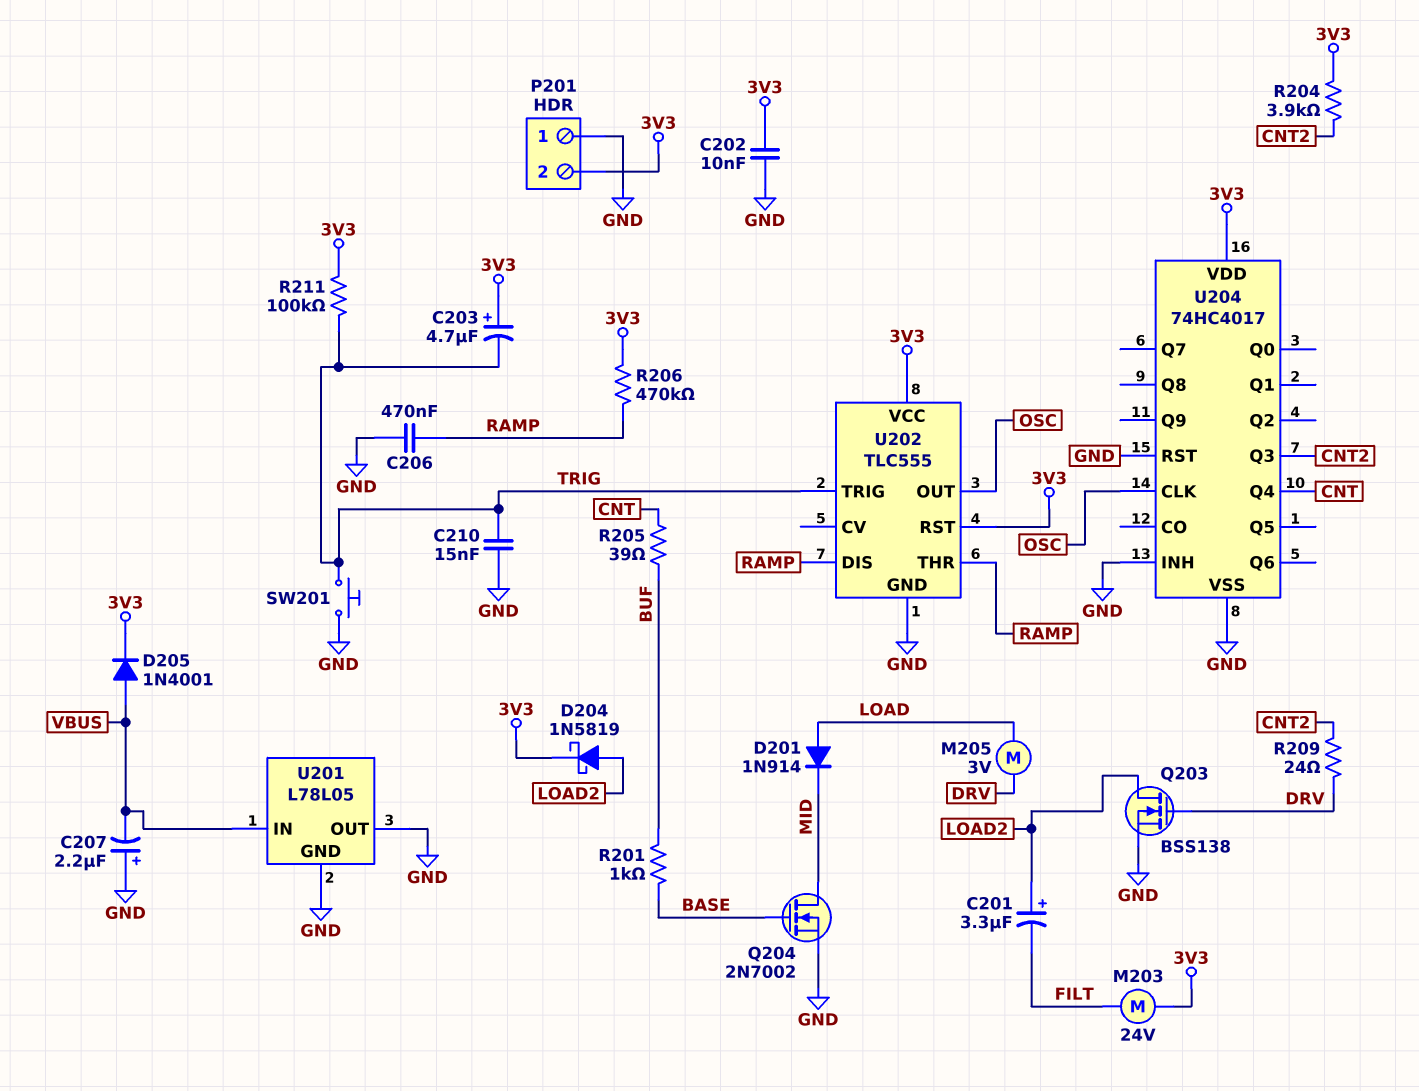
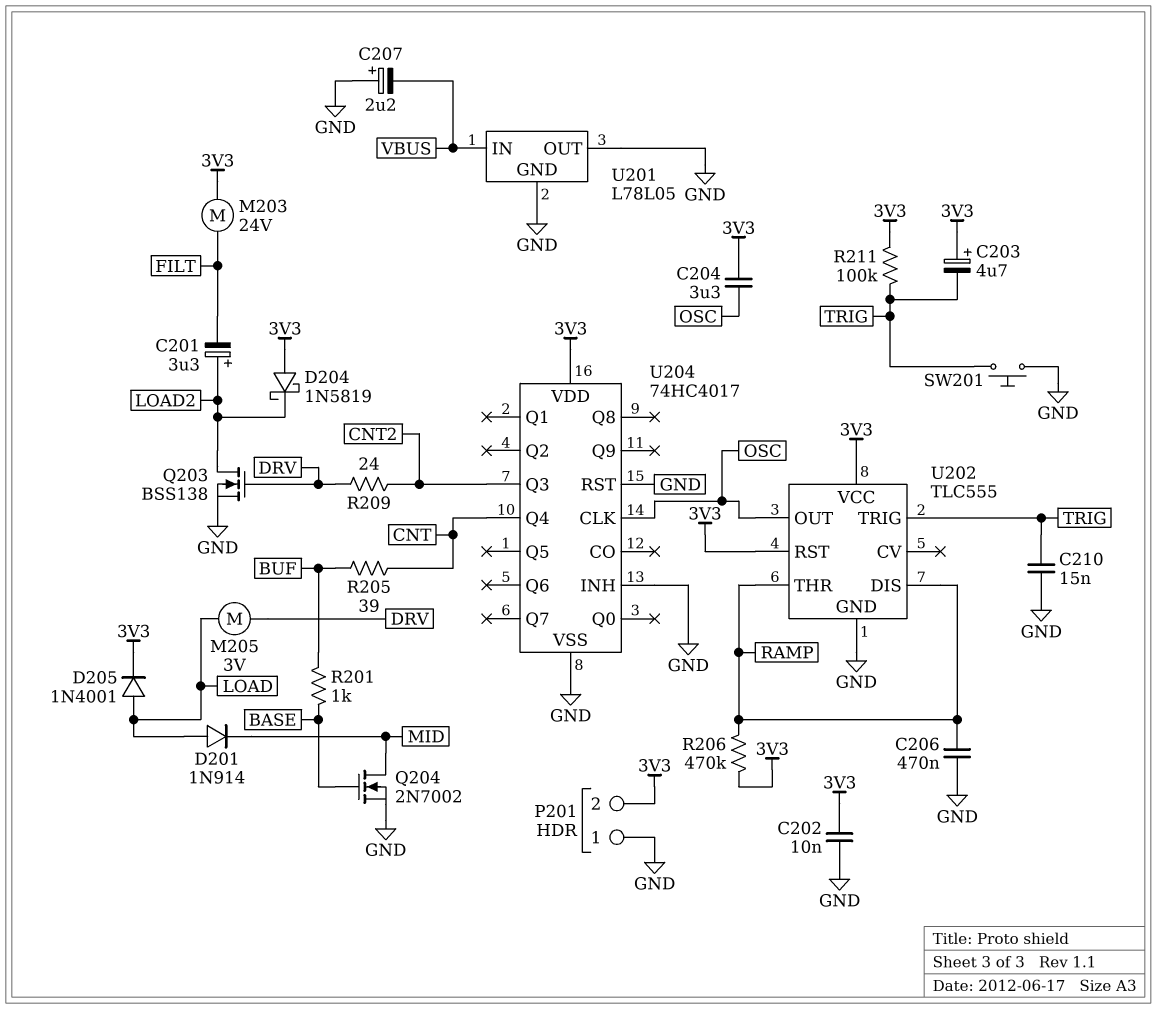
C204: none -> 3.3uF (3V3, OSC)
D204: schottky 1N5819 (A LOAD2, K 3V3) -> schottky 1N5819 (A 3V3, K LOAD2)
D205: diode 1N4001 (A VBUS, K 3V3) -> diode 1N4001 (A LOAD, K 3V3)
R204: 3.9k (3V3, CNT2) -> none

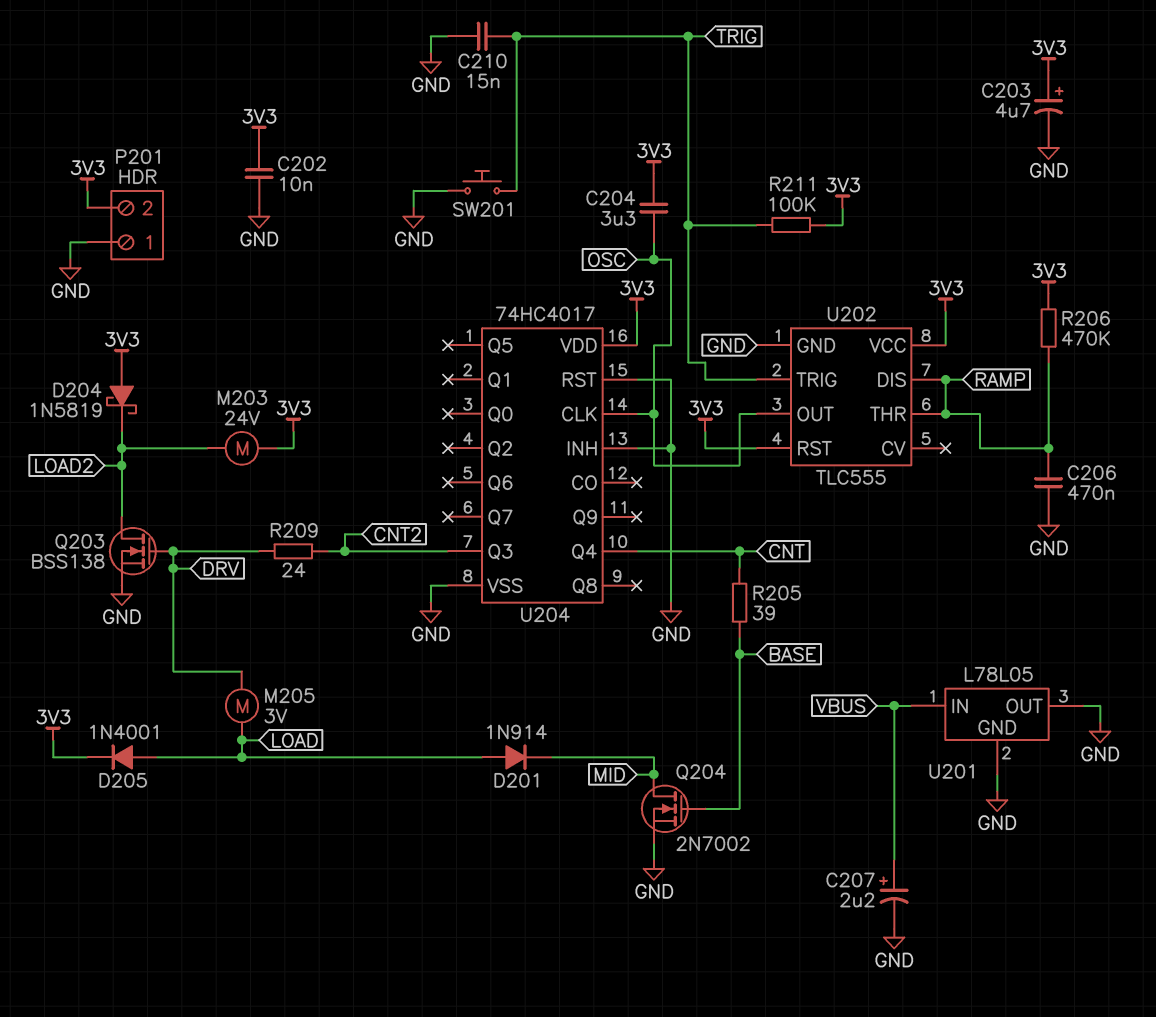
C201: 3.3uF (plus LOAD2, minus FILT) -> none
C203: 4.7uF (plus 3V3, minus TRIG) -> 4.7uF (plus 3V3, minus GND)
C207: 2.2uF (plus GND, minus VBUS) -> 2.2uF (plus VBUS, minus GND)
M203: motor 24V (3V3, FILT) -> motor 24V (3V3, LOAD2)
R201: 1k (BASE, BUF) -> none
R205: 39 (BUF, CNT) -> 39 (BASE, CNT)

